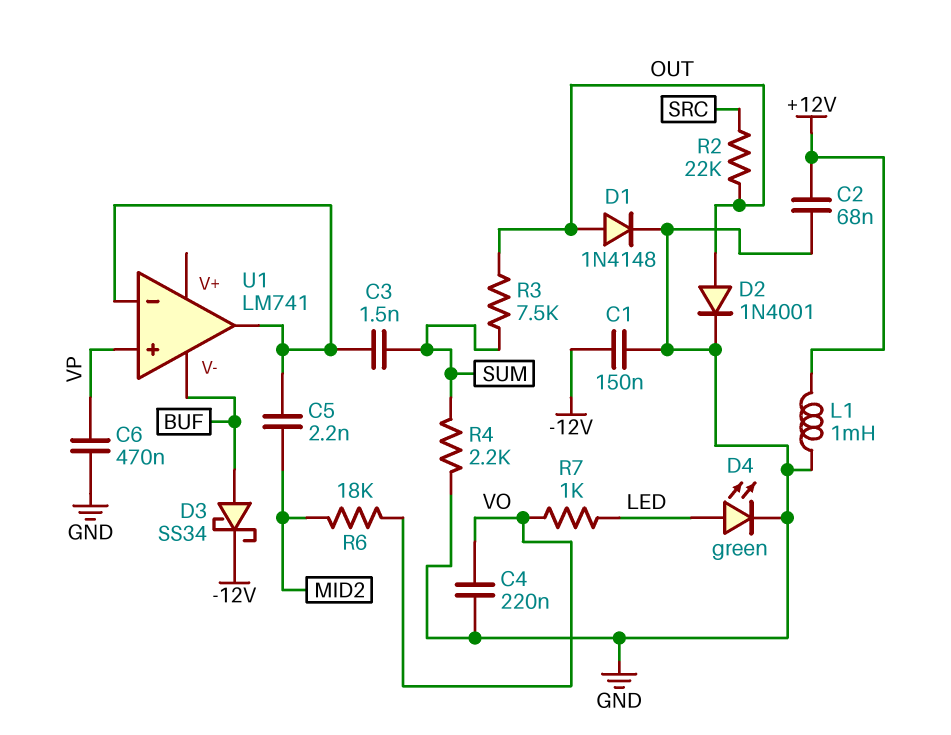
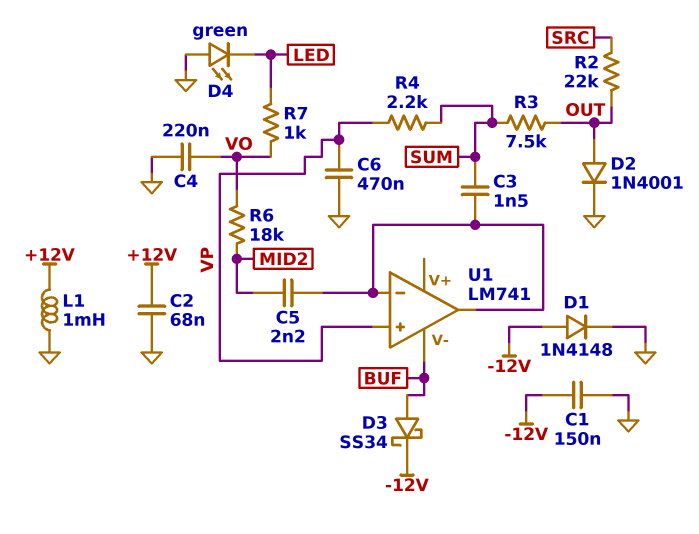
D1: diode 1N4148 (A OUT, K GND) -> diode 1N4148 (A -12V, K GND)
D4: LED green (A LED, K GND) -> LED green (A GND, K LED)
R4: 2.2k (GND, SUM) -> 2.2k (SUM, VP)

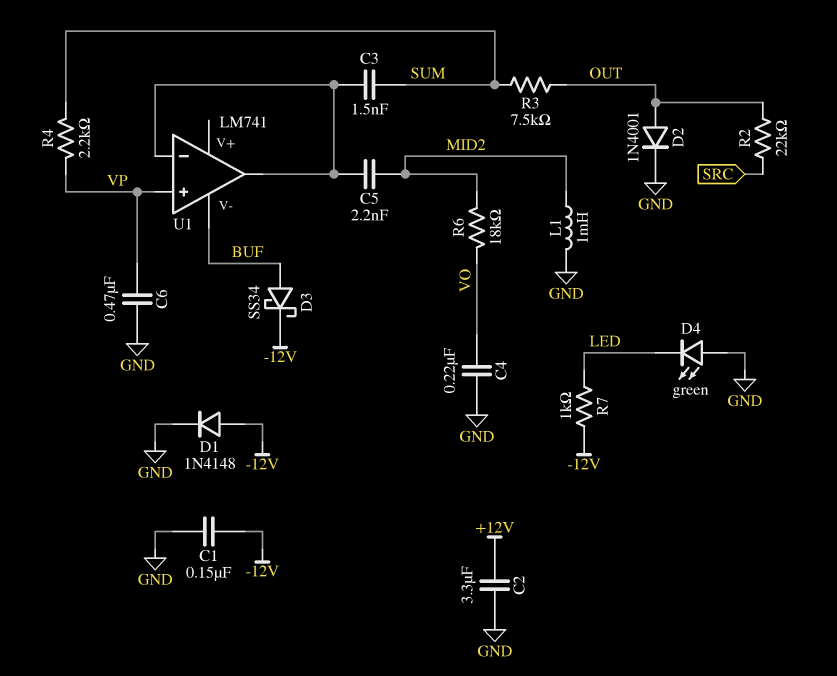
C2: 68nF (+12V, GND) -> 3.3uF (+12V, GND)
L1: 1mH (+12V, GND) -> 1mH (GND, MID2)
R7: 1k (LED, VO) -> 1k (-12V, LED)

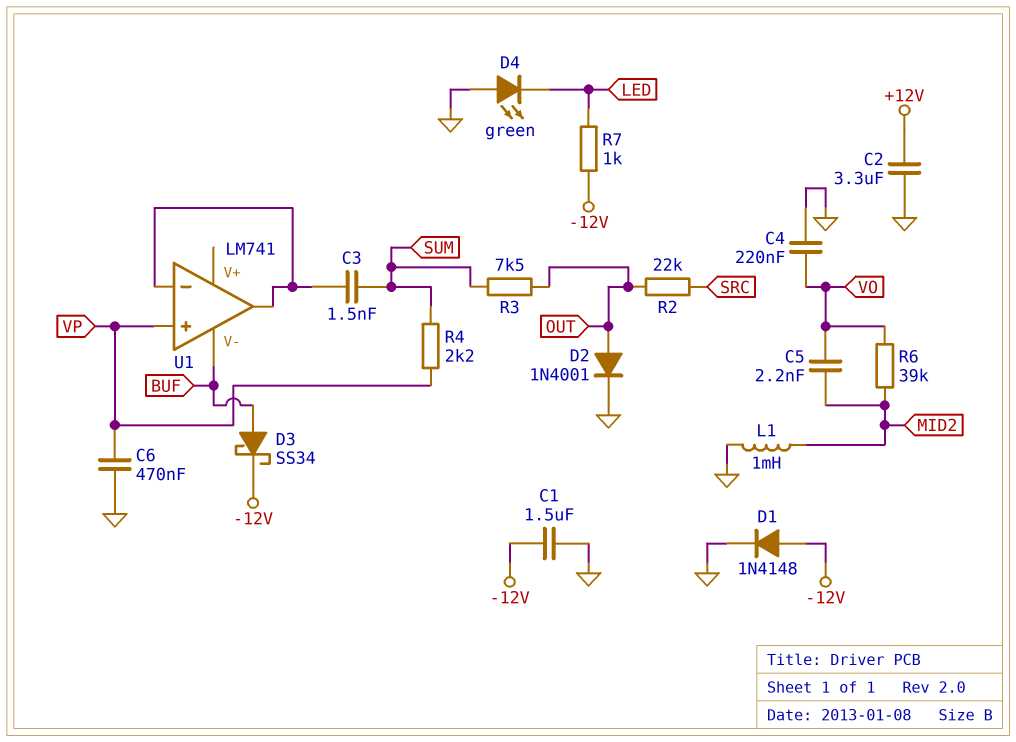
C1: 150nF (-12V, GND) -> 1.5uF (-12V, GND)
C5: 2.2nF (MID2, U1/in-) -> 2.2nF (MID2, VO)
R6: 18k (MID2, VO) -> 39k (MID2, VO)

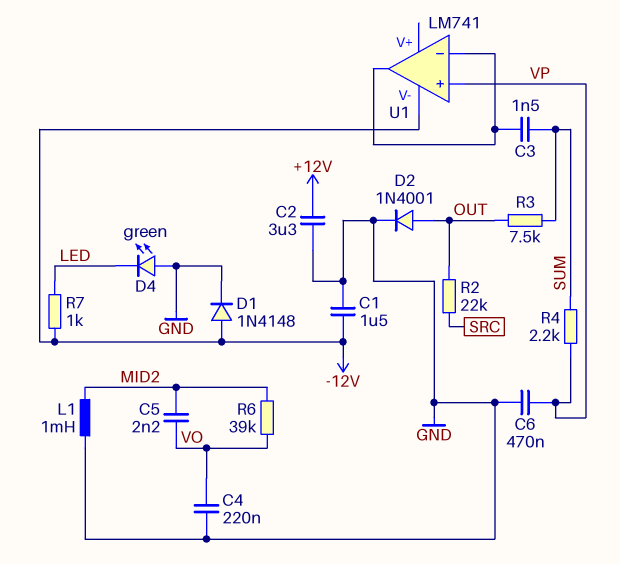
D3: schottky SS34 (A BUF, K -12V) -> none
U1 pin V-: BUF -> -12V

